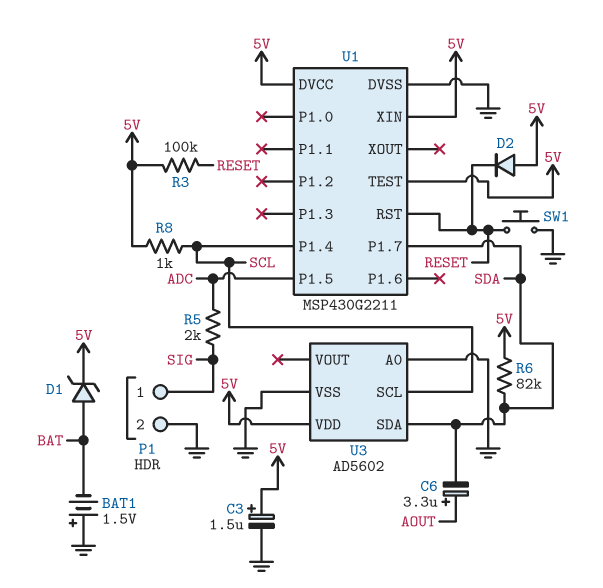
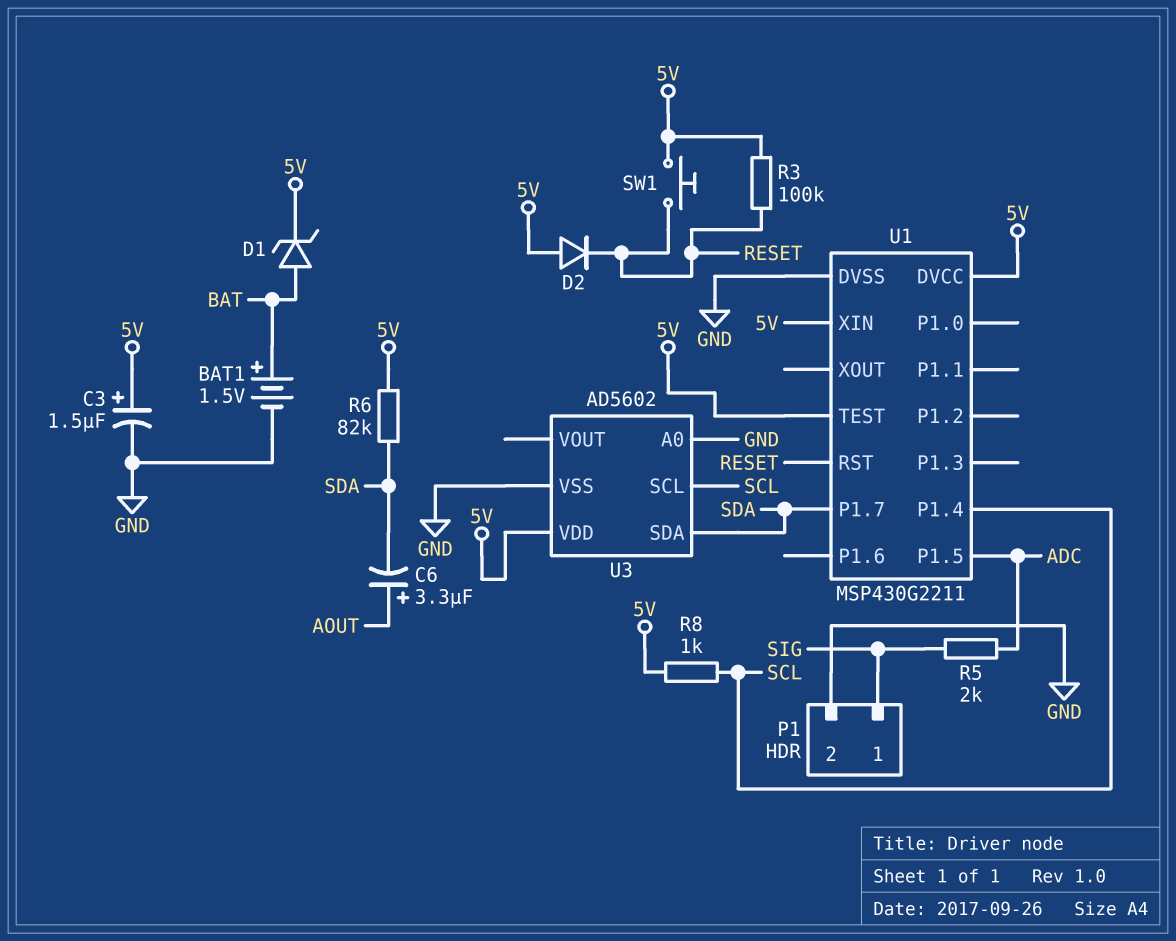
BAT1: 1.5V (plus GND, minus BAT) -> 1.5V (plus BAT, minus GND)
SW1: button (GND, RESET) -> button (5V, RESET)

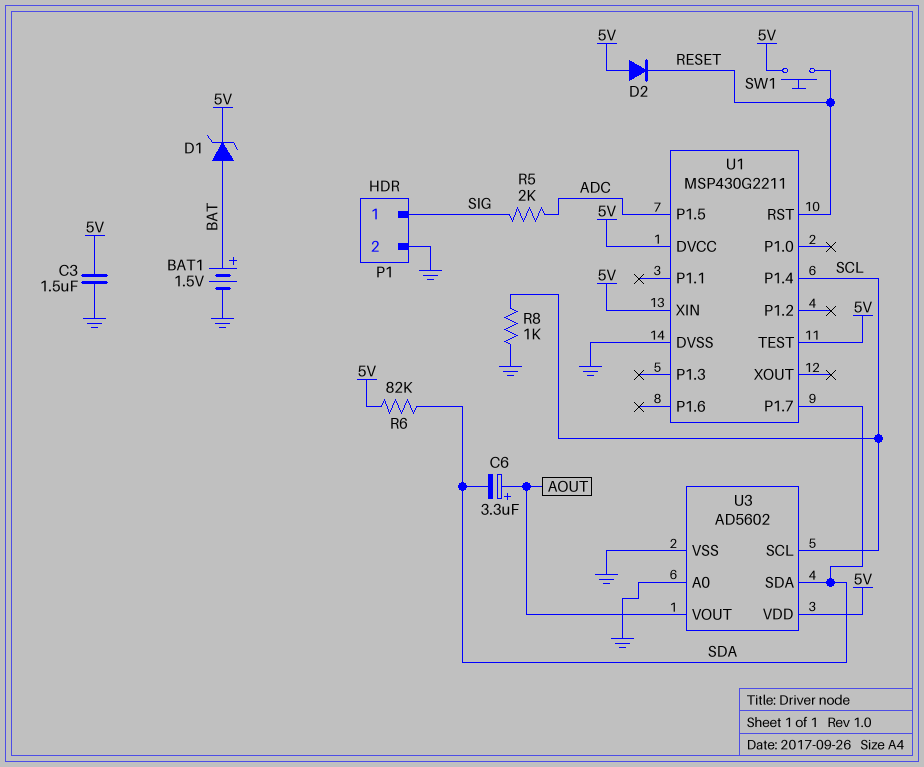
C3: 1.5uF (plus 5V, minus GND) -> 1.5uF (5V, GND)
R3: 100k (5V, RESET) -> none
R8: 1k (5V, SCL) -> 1k (GND, SCL)
U3 pin VOUT: none -> AOUT

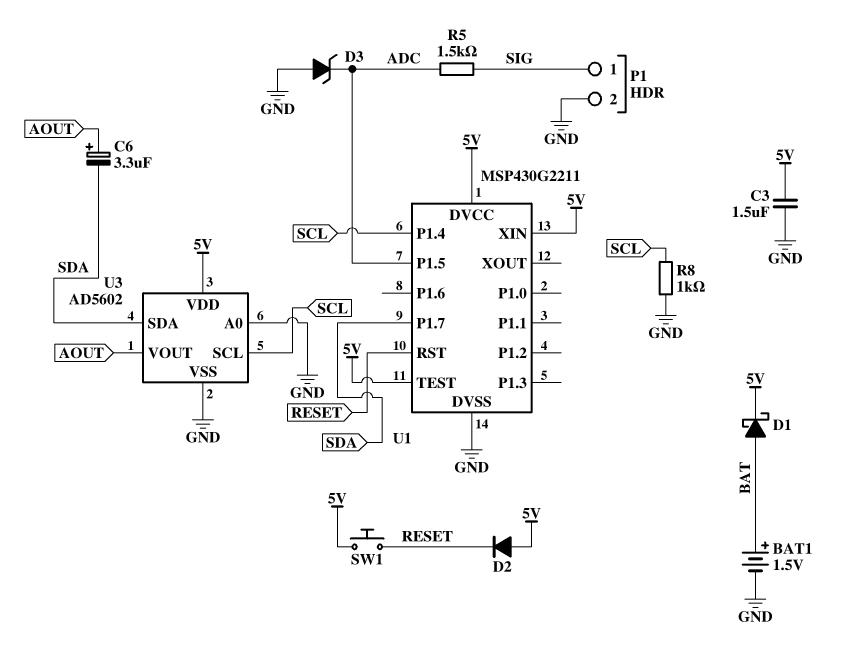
D1: zener (A BAT, K 5V) -> schottky (A BAT, K 5V)
D3: none -> zener (A GND, K ADC)
R5: 2k (ADC, SIG) -> 1.5k (ADC, SIG)
R6: 82k (5V, SDA) -> none

